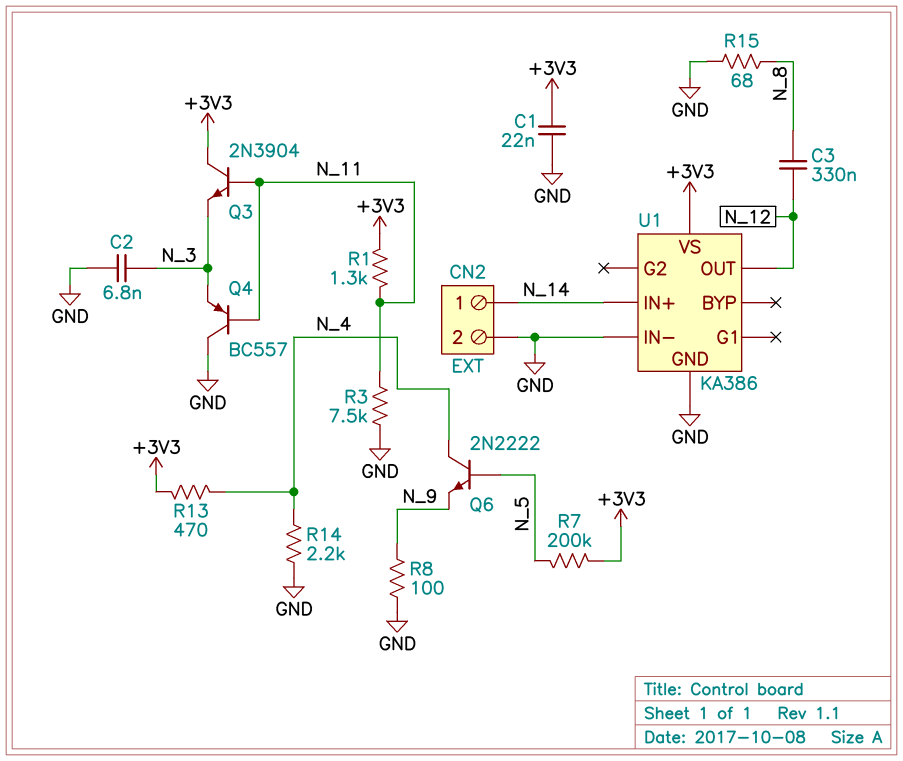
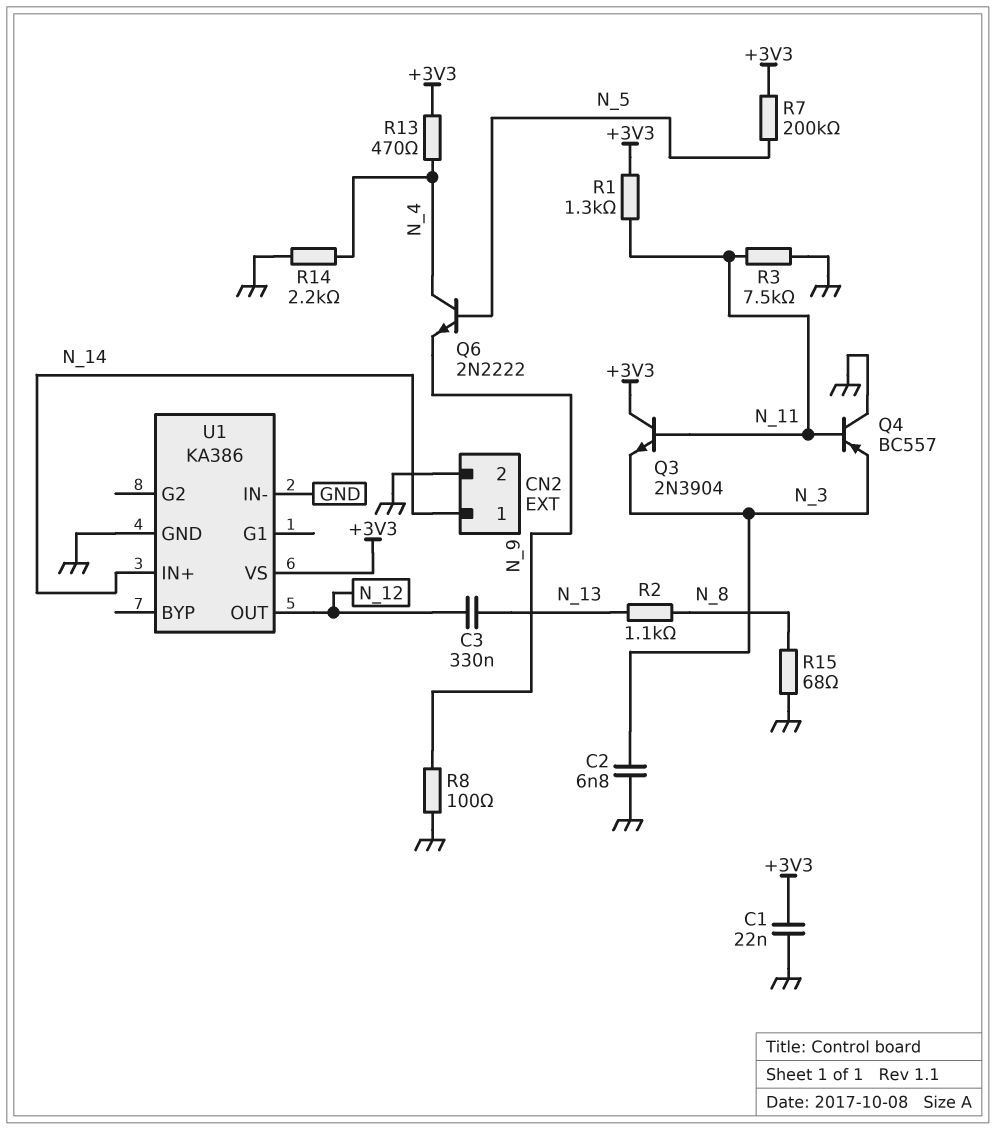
C3: 330nF (N_8, N_12) -> 330nF (N_12, N_13)
R2: none -> 1.1k (N_8, N_13)

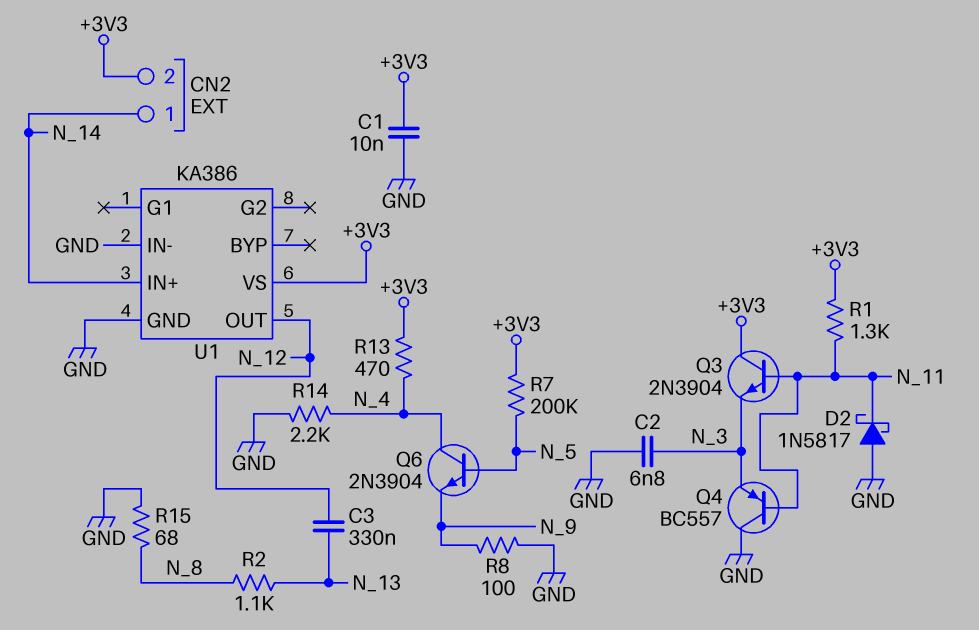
C1: 22nF (+3V3, GND) -> 10nF (+3V3, GND)
CN2 pin 2: GND -> +3V3
D2: none -> schottky 1N5817 (A GND, K N_11)
Q6: NPN 2N2222 (B N_5, C N_4, E N_9) -> NPN 2N3904 (B N_5, C N_4, E N_9)
R3: 7.5k (GND, N_11) -> none

